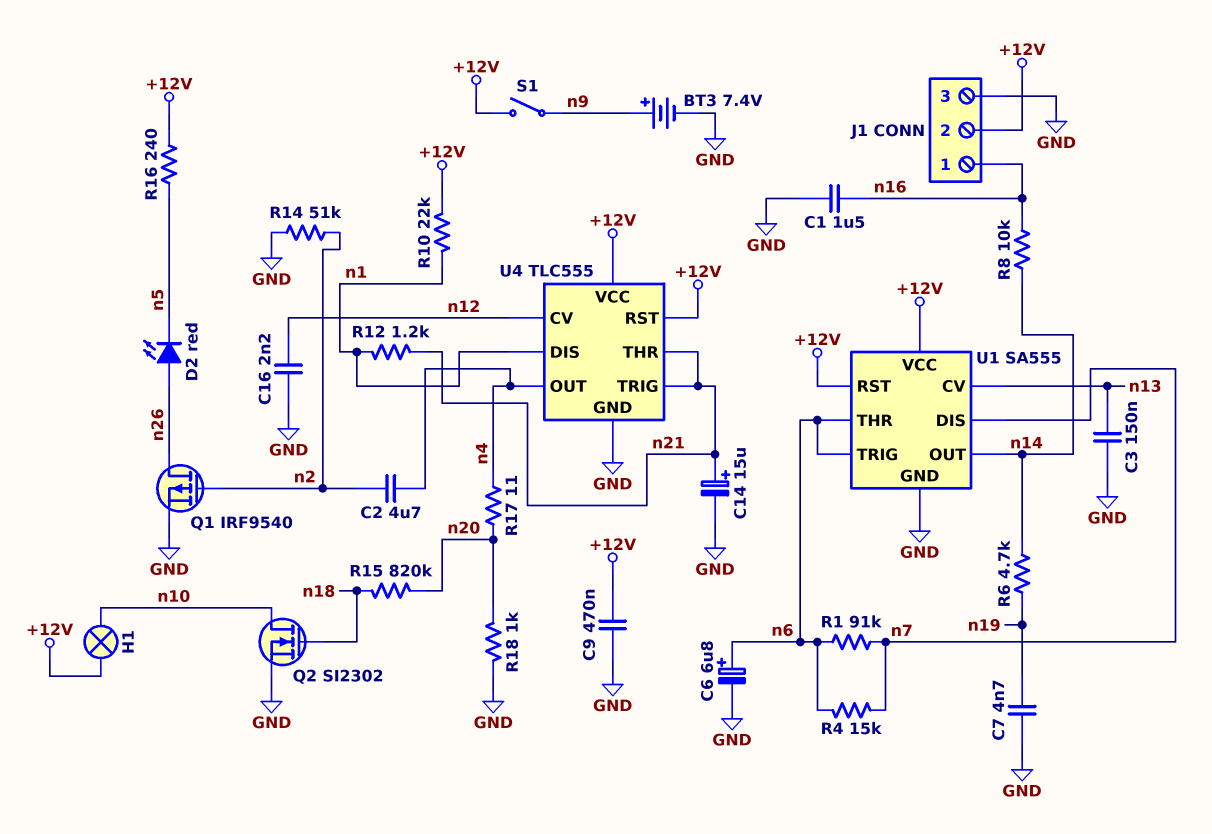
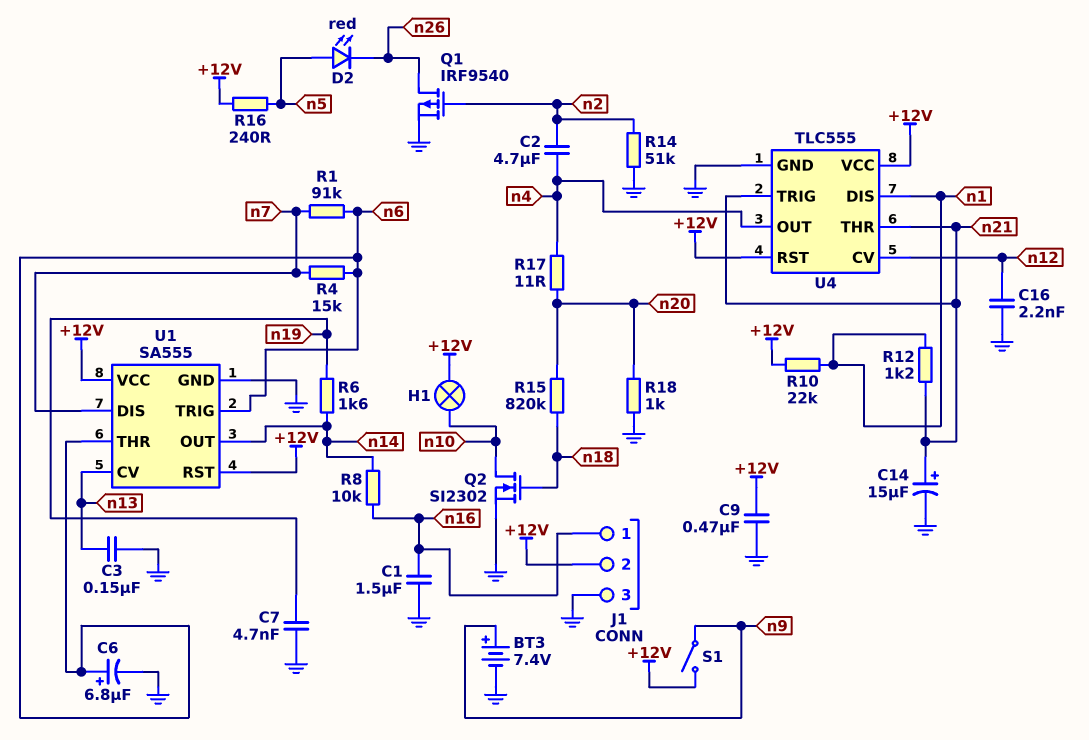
D2: LED red (A n26, K n5) -> LED red (A n5, K n26)
R6: 4.7k (n14, n19) -> 1.6k (n14, n19)

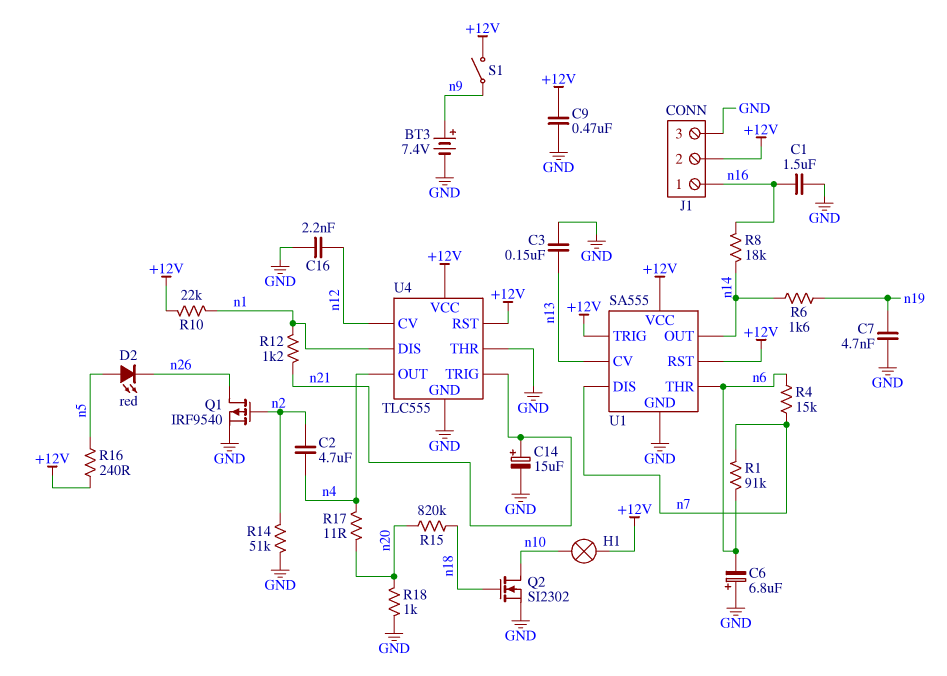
C6: 6.8uF (plus n6, minus GND) -> 6.8uF (plus GND, minus n6)
R8: 10k (n14, n16) -> 18k (n14, n16)
U1 pin TRIG: n6 -> +12V
U4 pin THR: n21 -> GND

